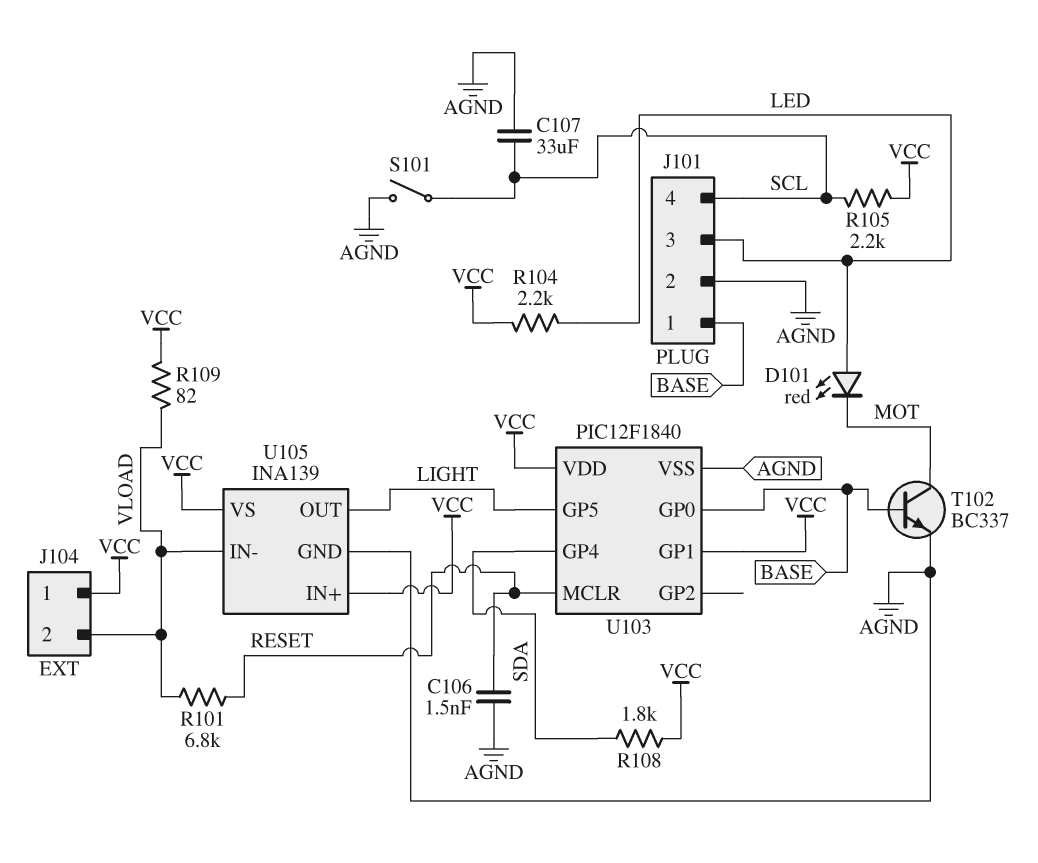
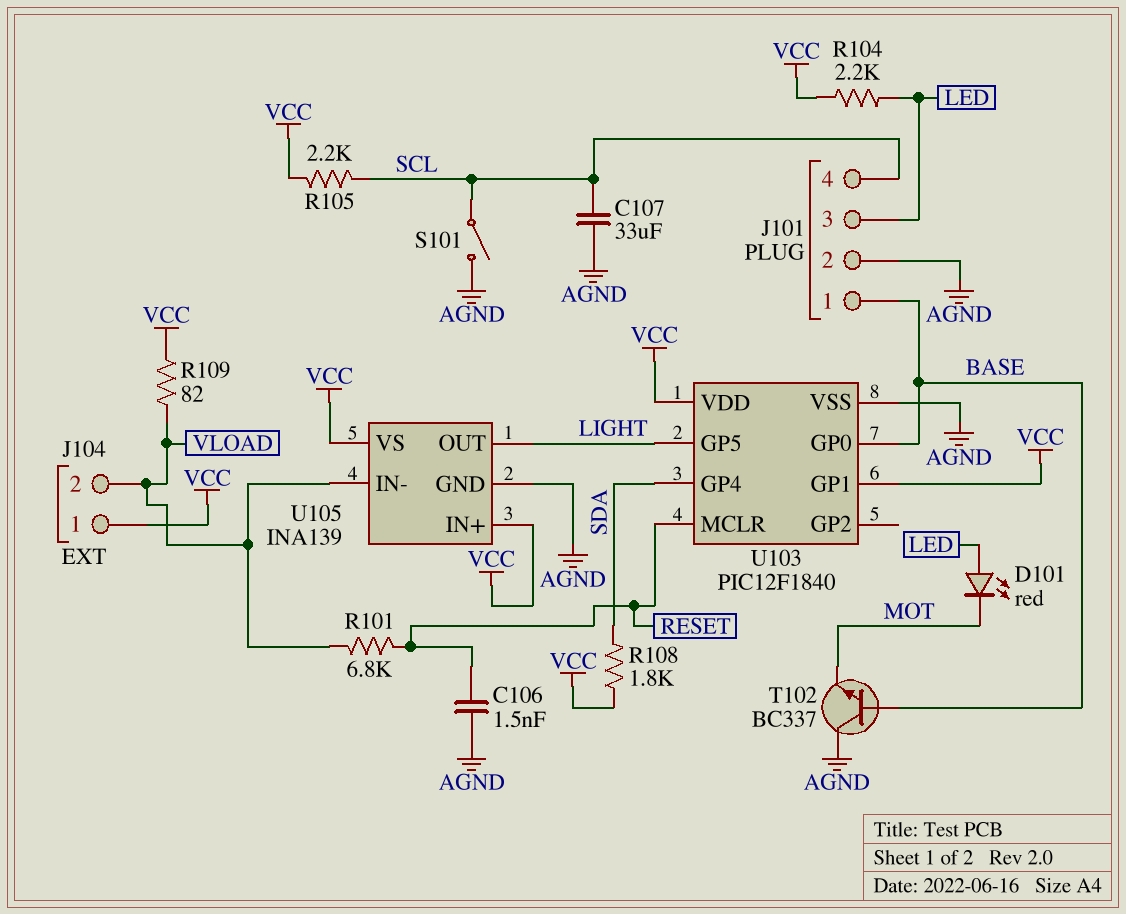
T102: NPN BC337 (B BASE, C MOT, E AGND) -> NPN BC337 (B BASE, C AGND, E MOT)

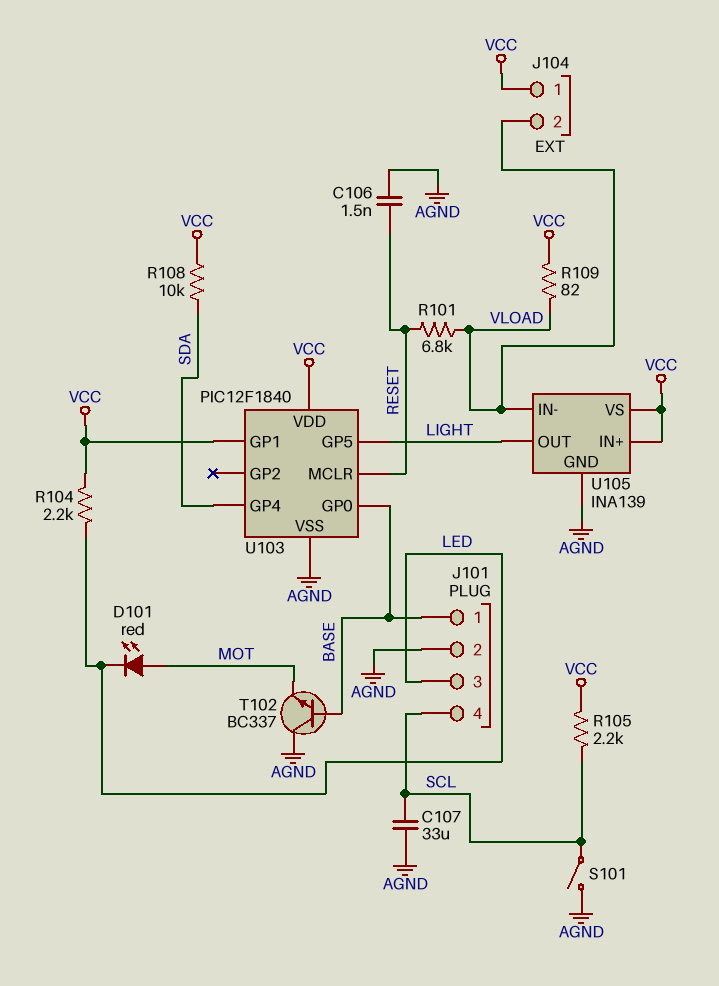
D101: LED red (A LED, K MOT) -> LED red (A MOT, K LED)
R108: 1.8k (SDA, VCC) -> 10k (SDA, VCC)

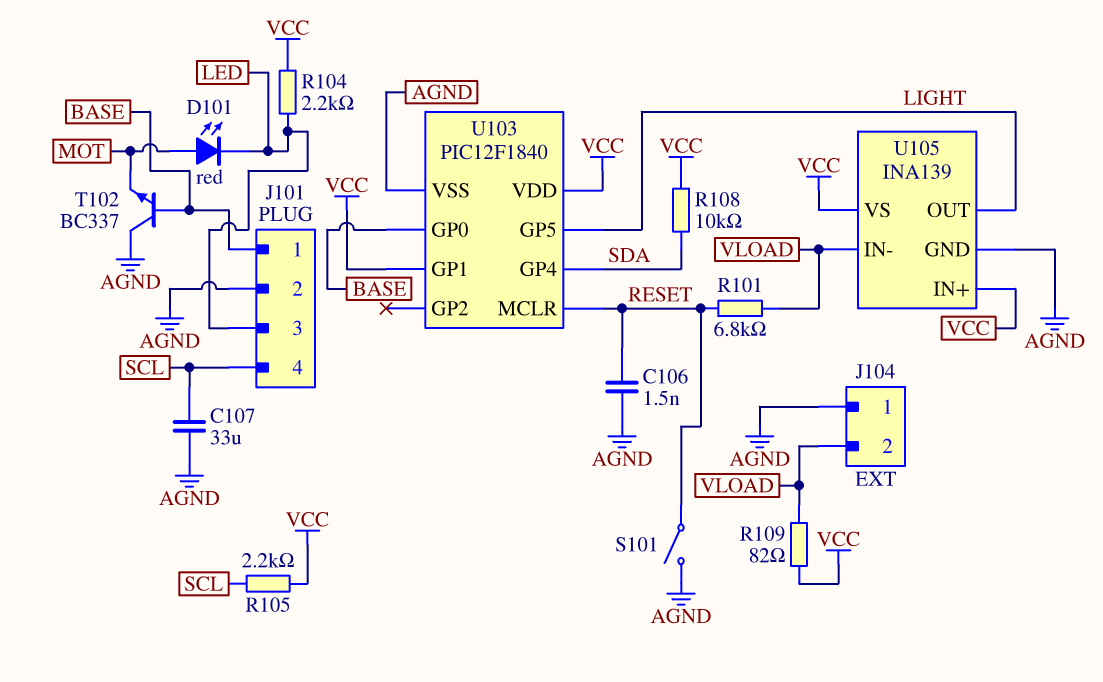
J104 pin 1: VCC -> AGND
S101: switch (AGND, SCL) -> switch (AGND, RESET)

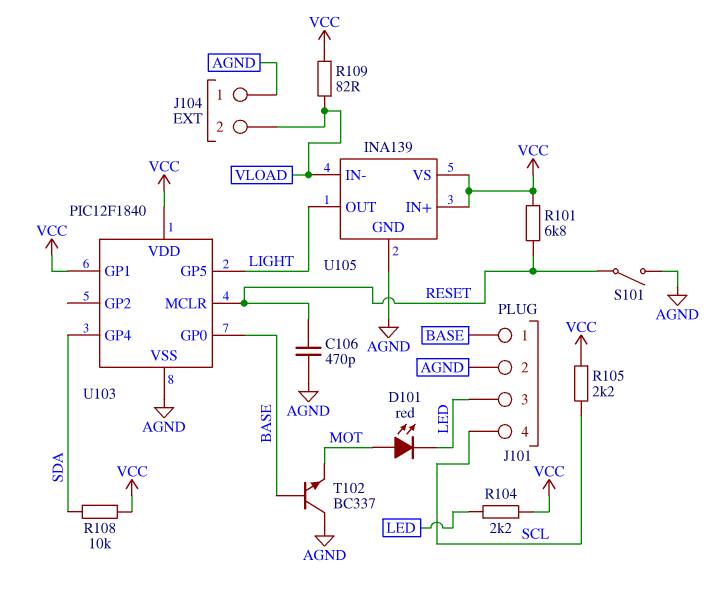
C106: 1.5nF (AGND, RESET) -> 470pF (AGND, RESET)
C107: 33uF (AGND, SCL) -> none
R101: 6.8k (RESET, VLOAD) -> 6.8k (RESET, VCC)

